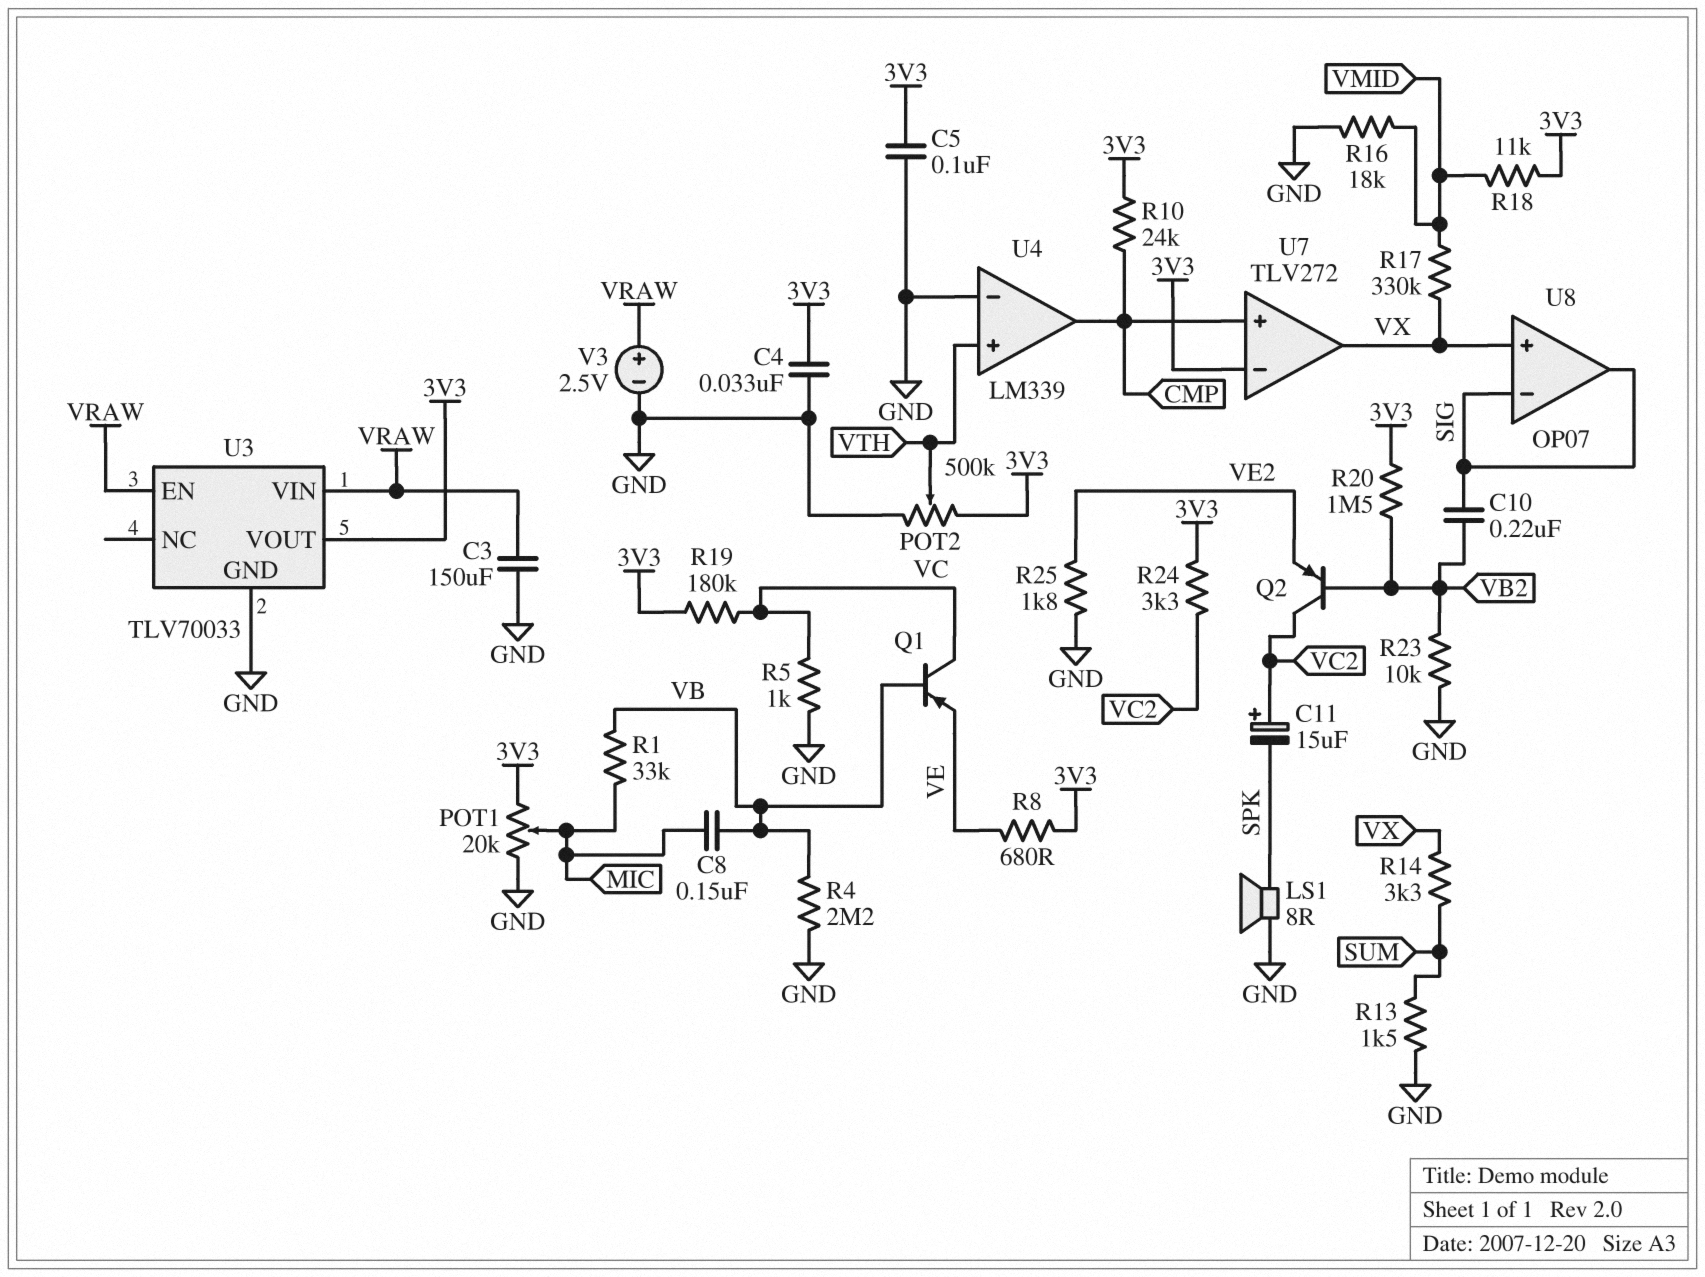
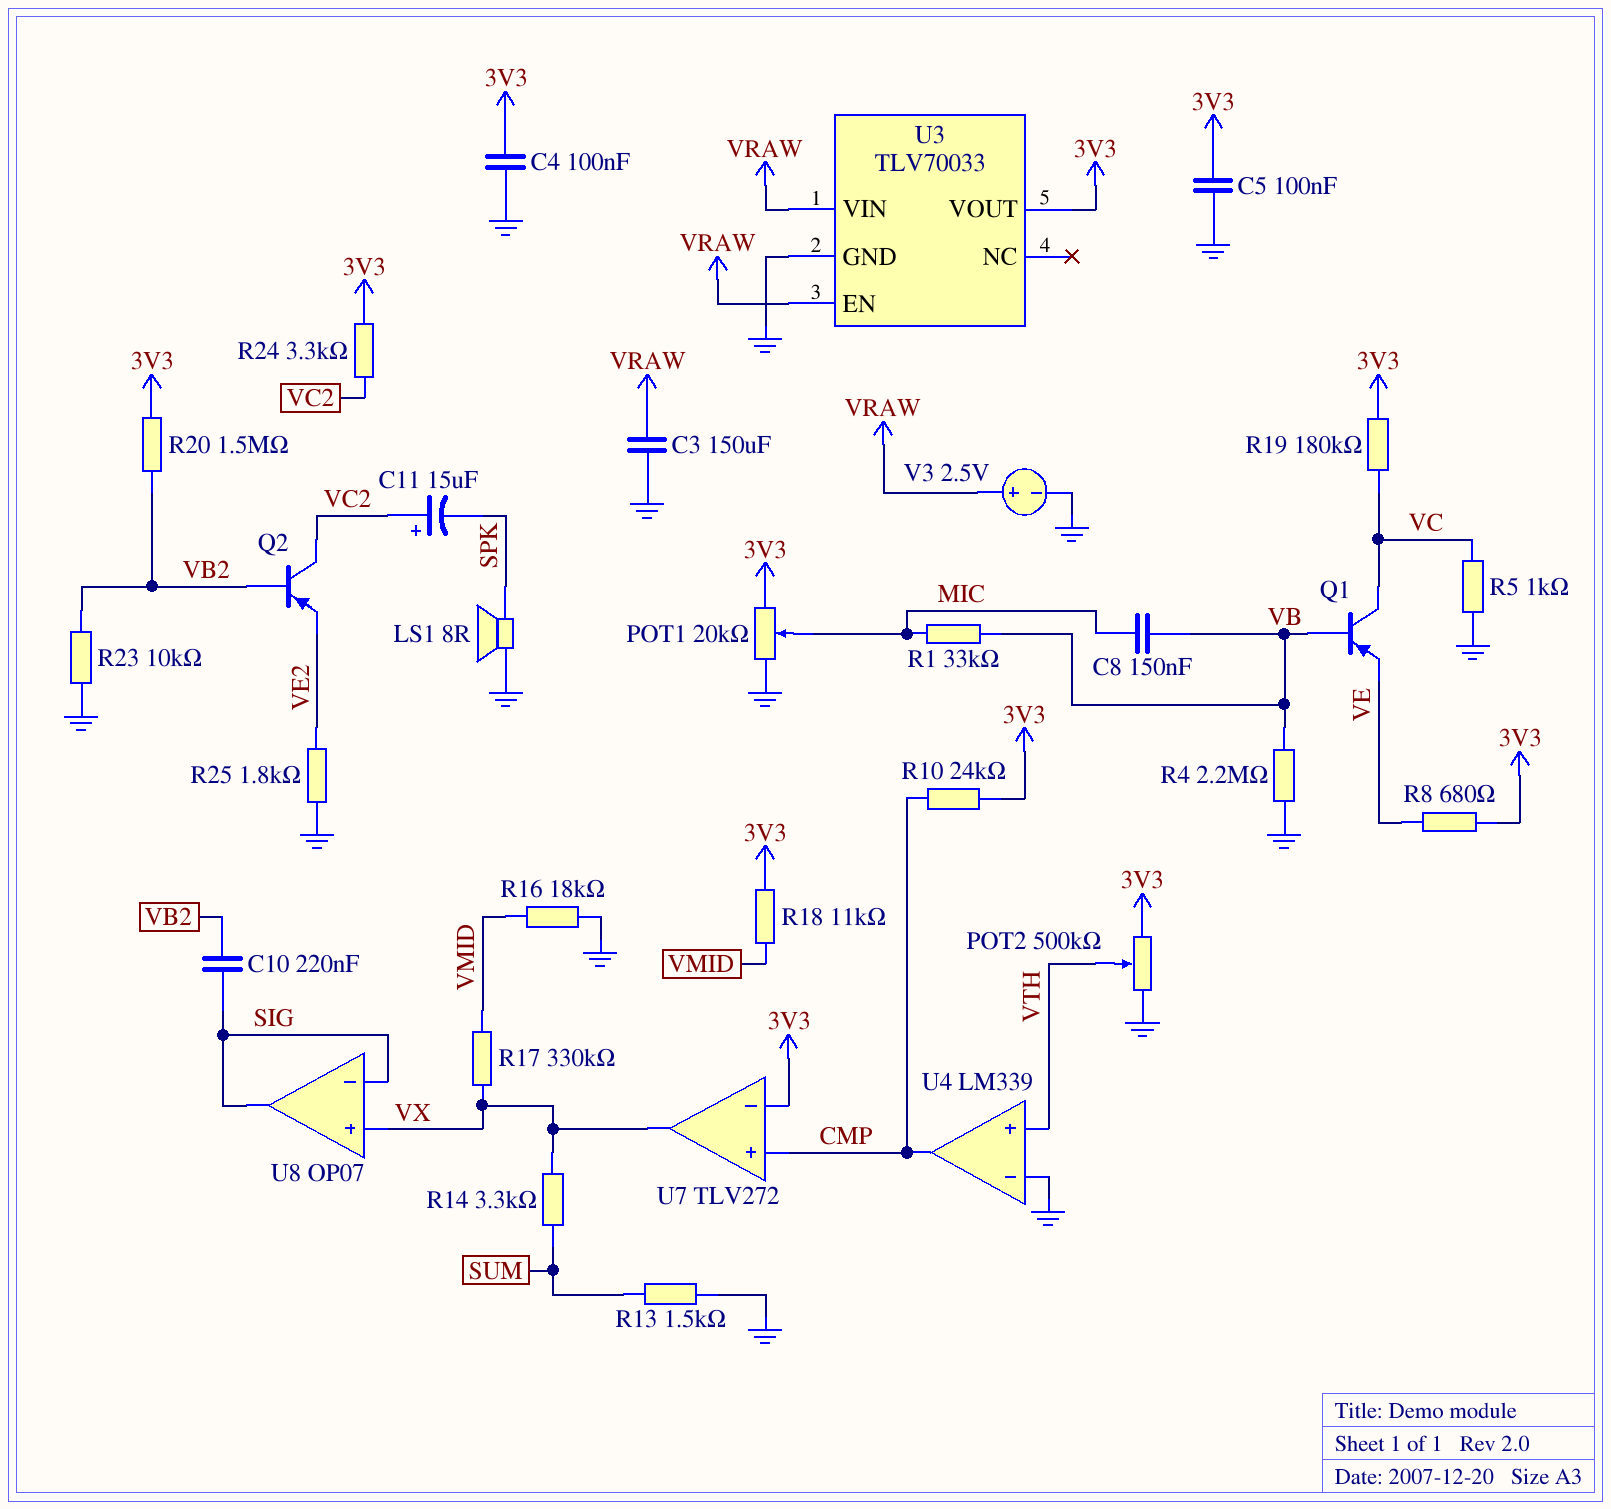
C4: 33nF (3V3, GND) -> 100nF (3V3, GND)

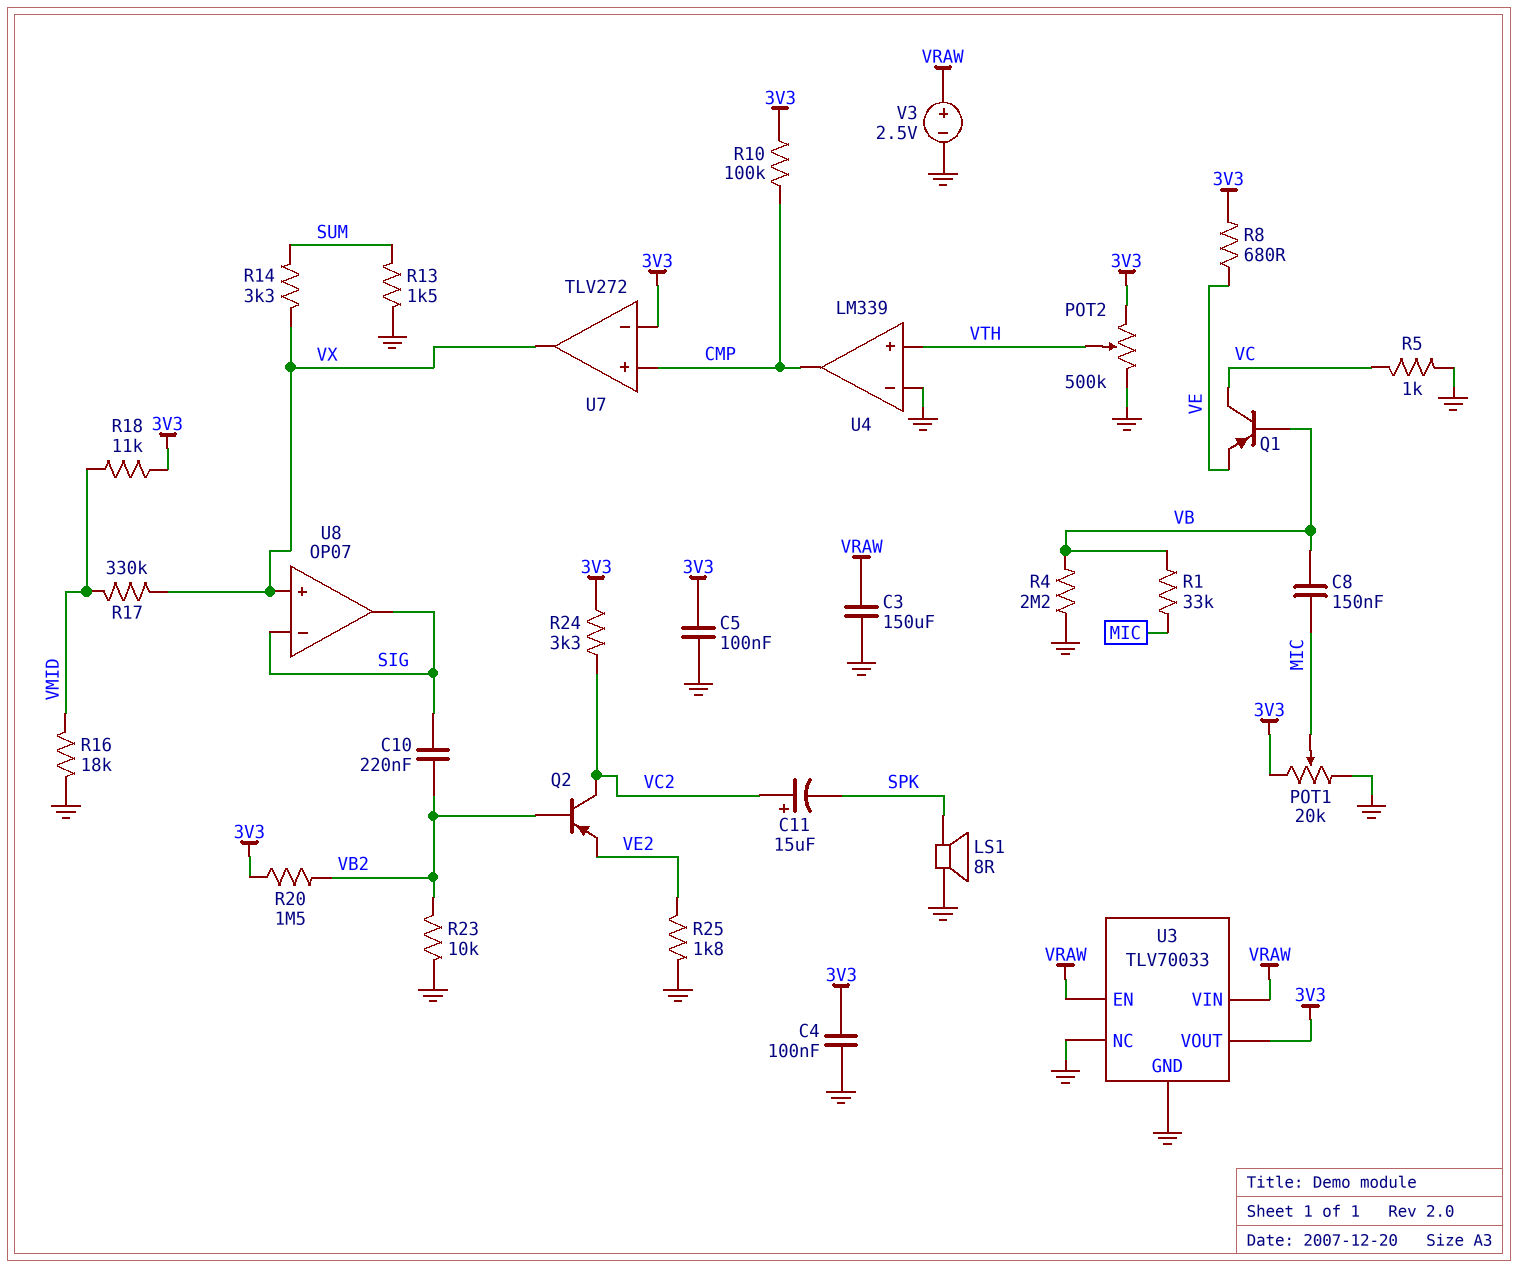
R10: 24k (3V3, CMP) -> 100k (3V3, CMP)
R19: 180k (3V3, VC) -> none
U3 pin NC: none -> GND

